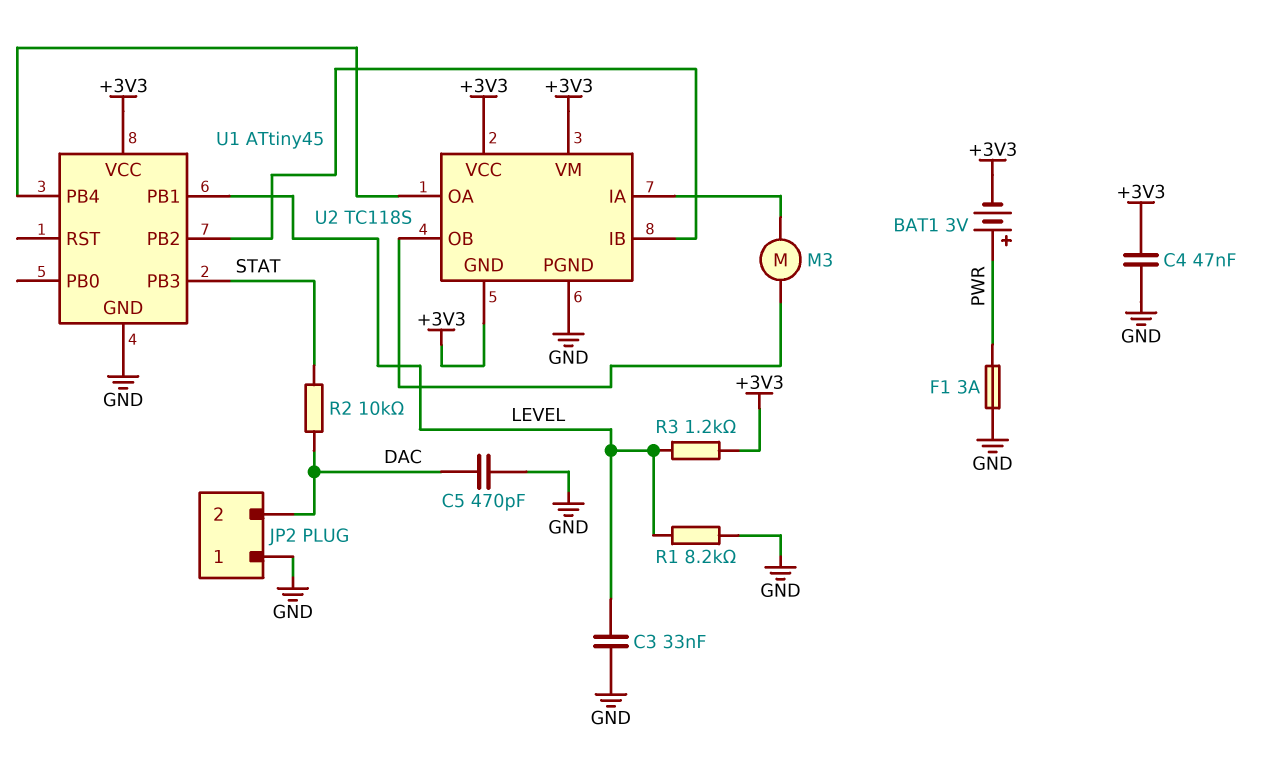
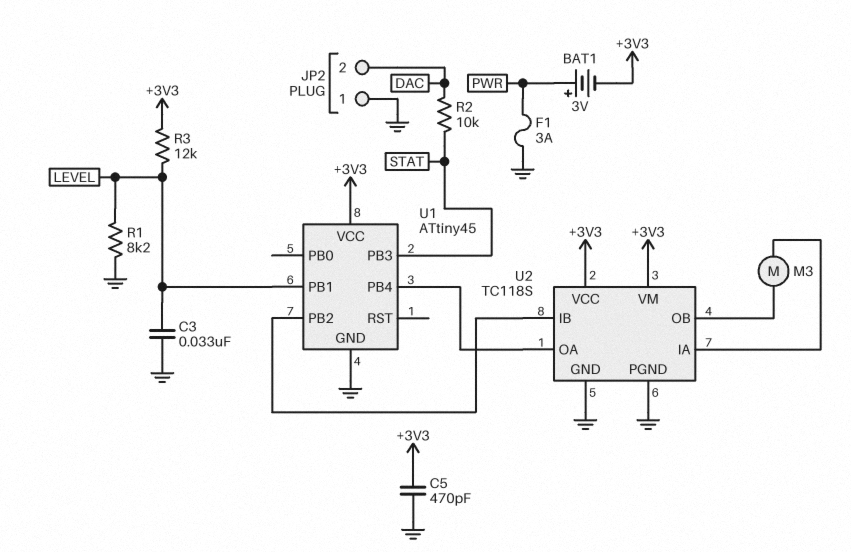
C4: 47nF (+3V3, GND) -> none
C5: 470pF (DAC, GND) -> 470pF (+3V3, GND)
R3: 1.2k (+3V3, LEVEL) -> 12k (+3V3, LEVEL)
U2 pin GND: +3V3 -> GND

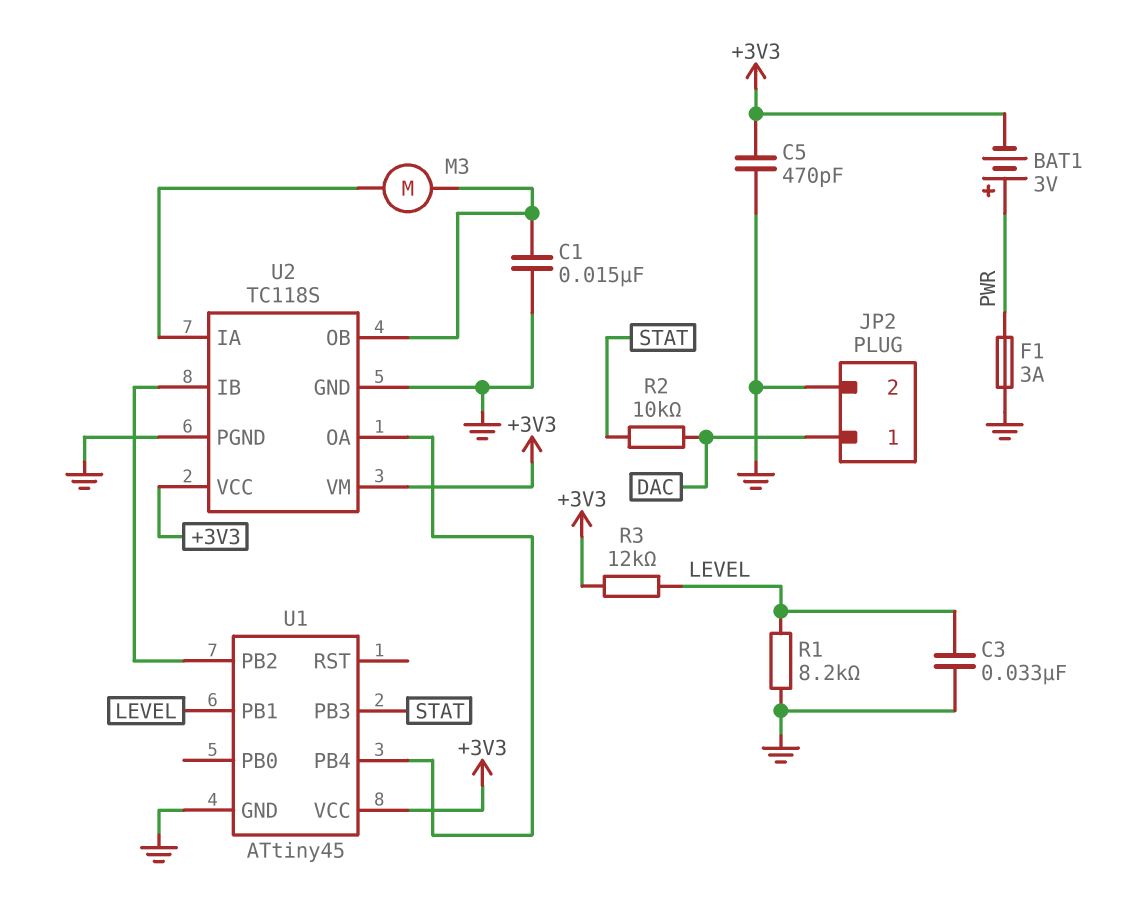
C1: none -> 15nF (GND, U2/OB)
JP2 pin 1: GND -> DAC
JP2 pin 2: DAC -> GND

